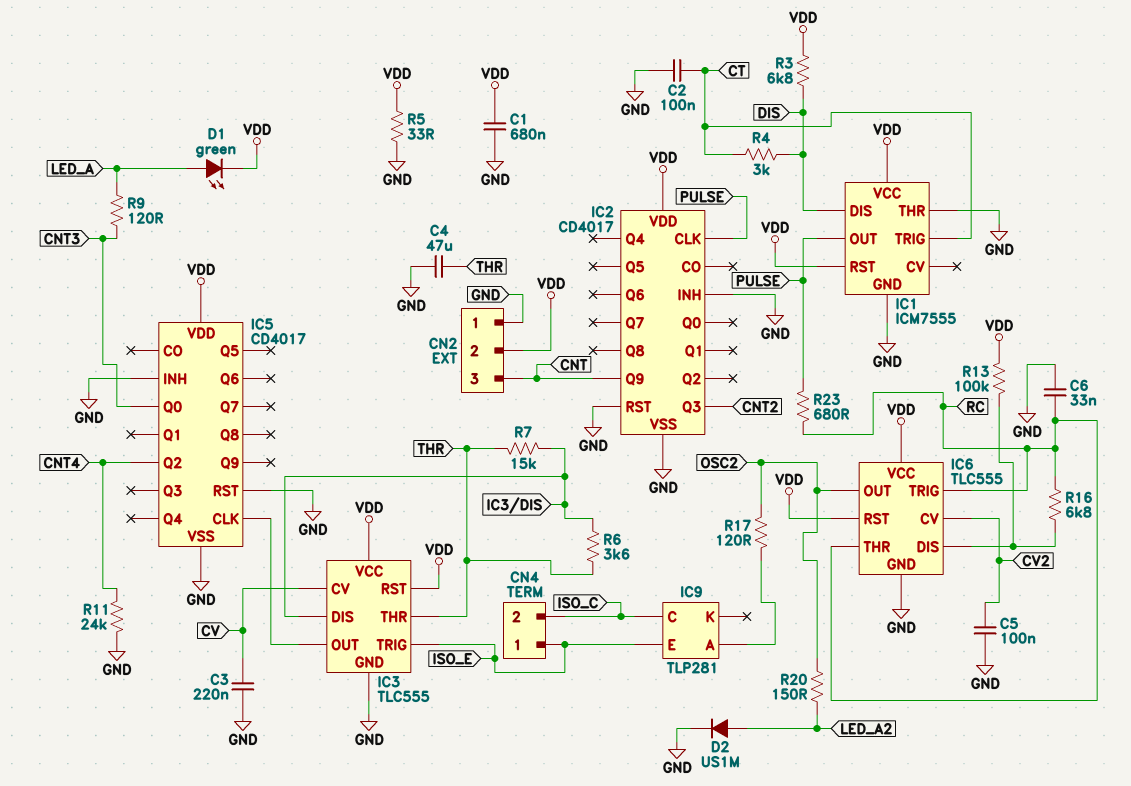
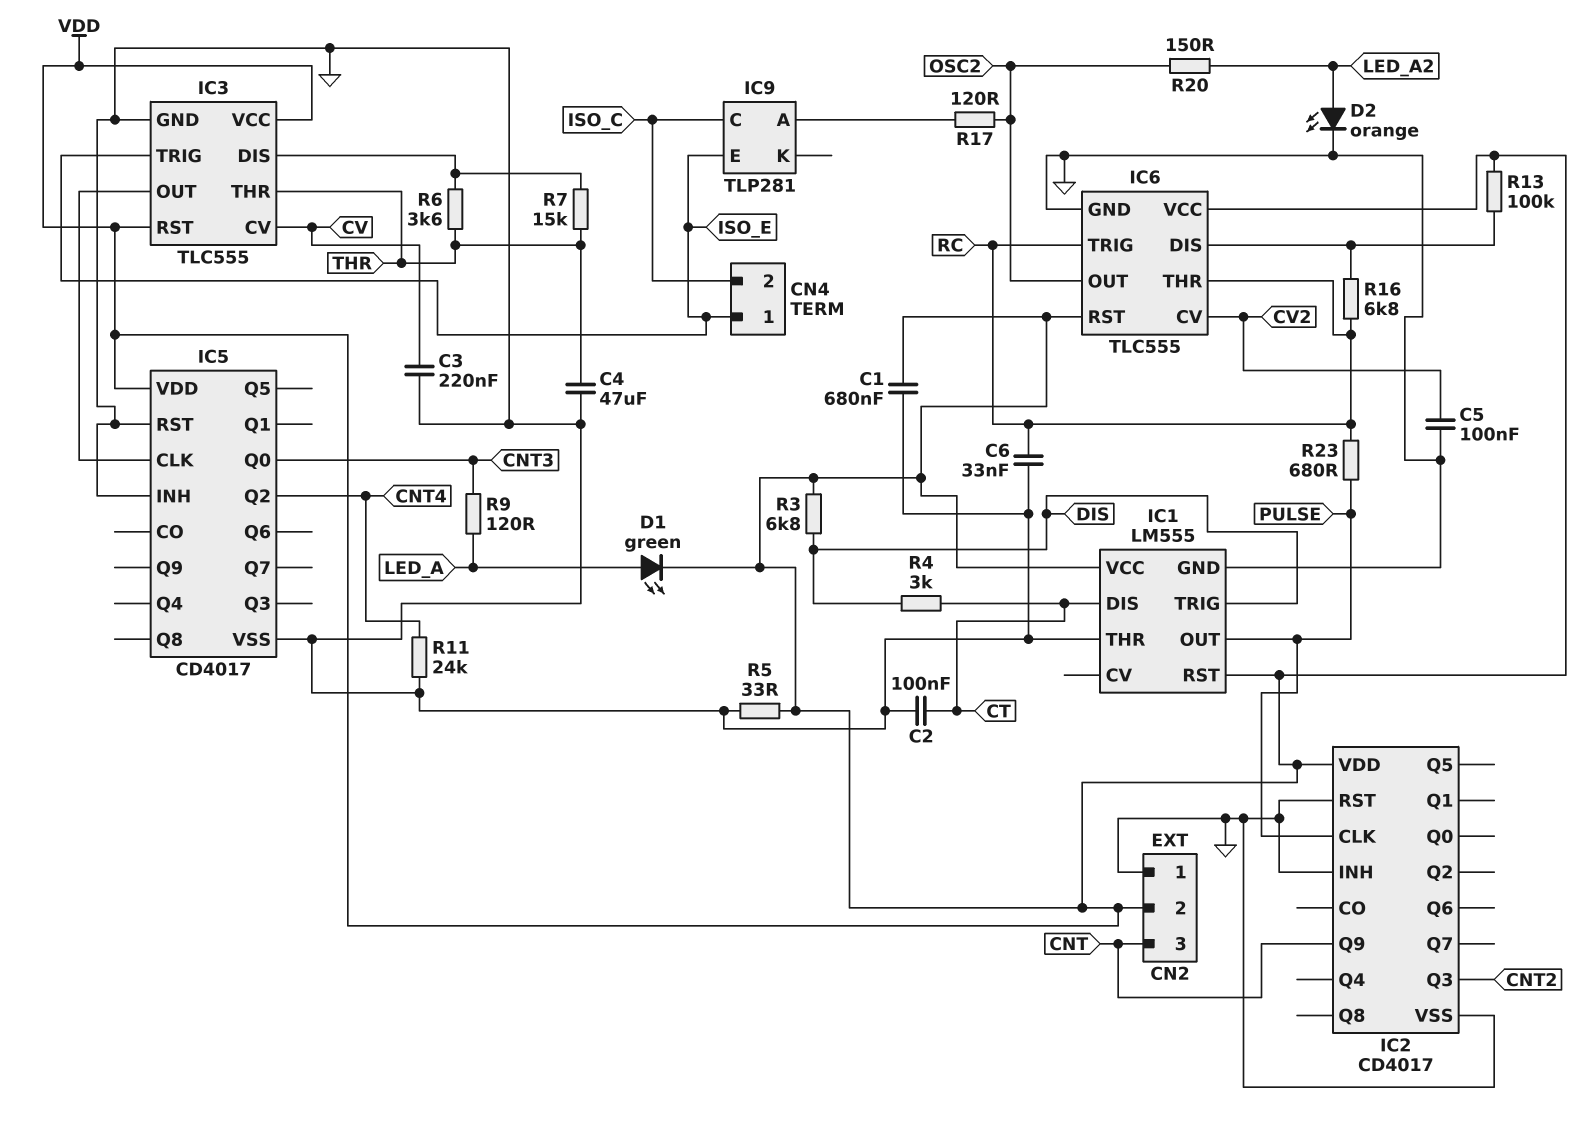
D2: diode US1M (A LED_A2, K GND) -> LED orange (A LED_A2, K GND)
IC1: ICM7555 -> LM555
IC1 pin DIS: DIS -> CT
IC1 pin TRIG: CT -> DIS

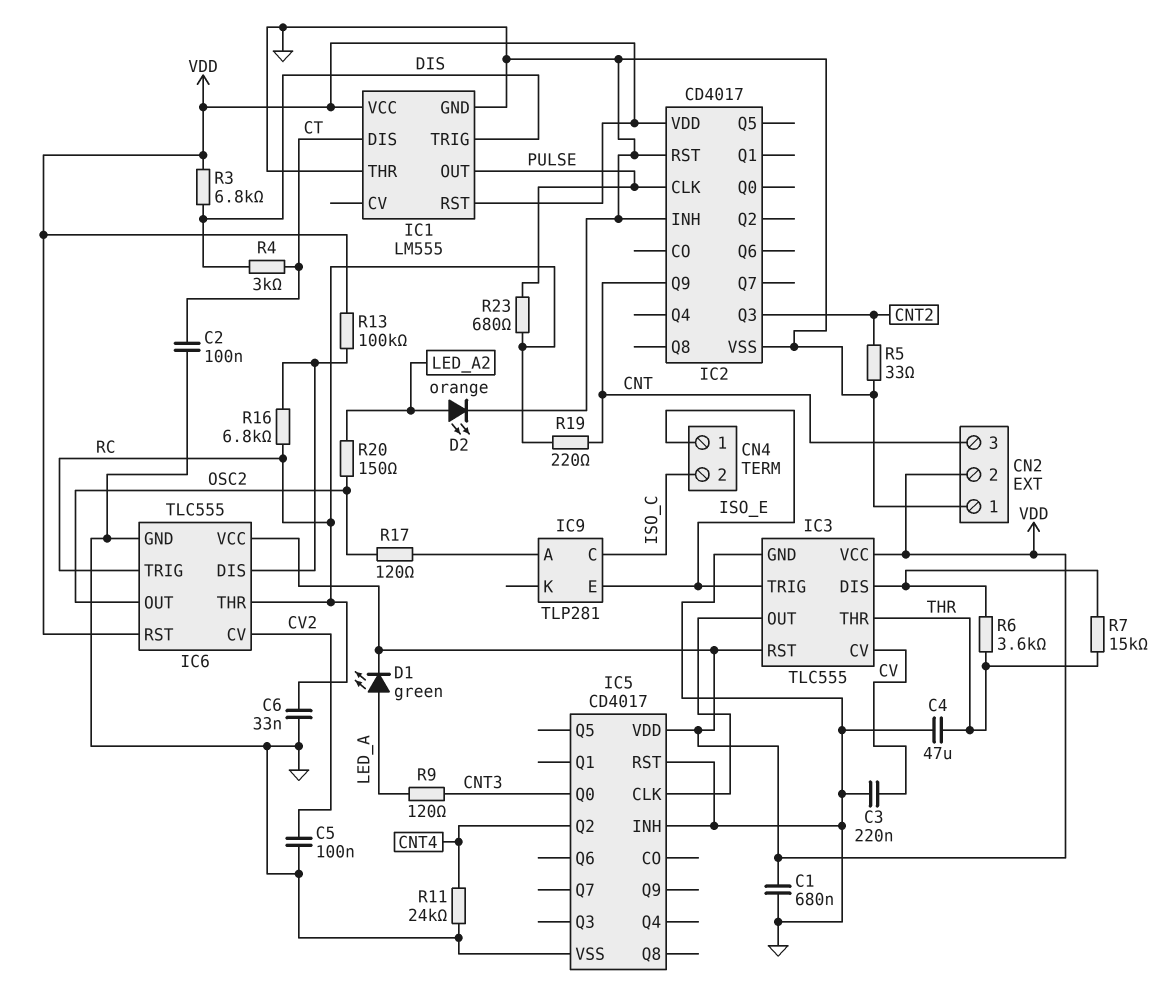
R5: 33 (GND, VDD) -> 33 (CNT2, GND)
R19: none -> 220 (CNT, RC)

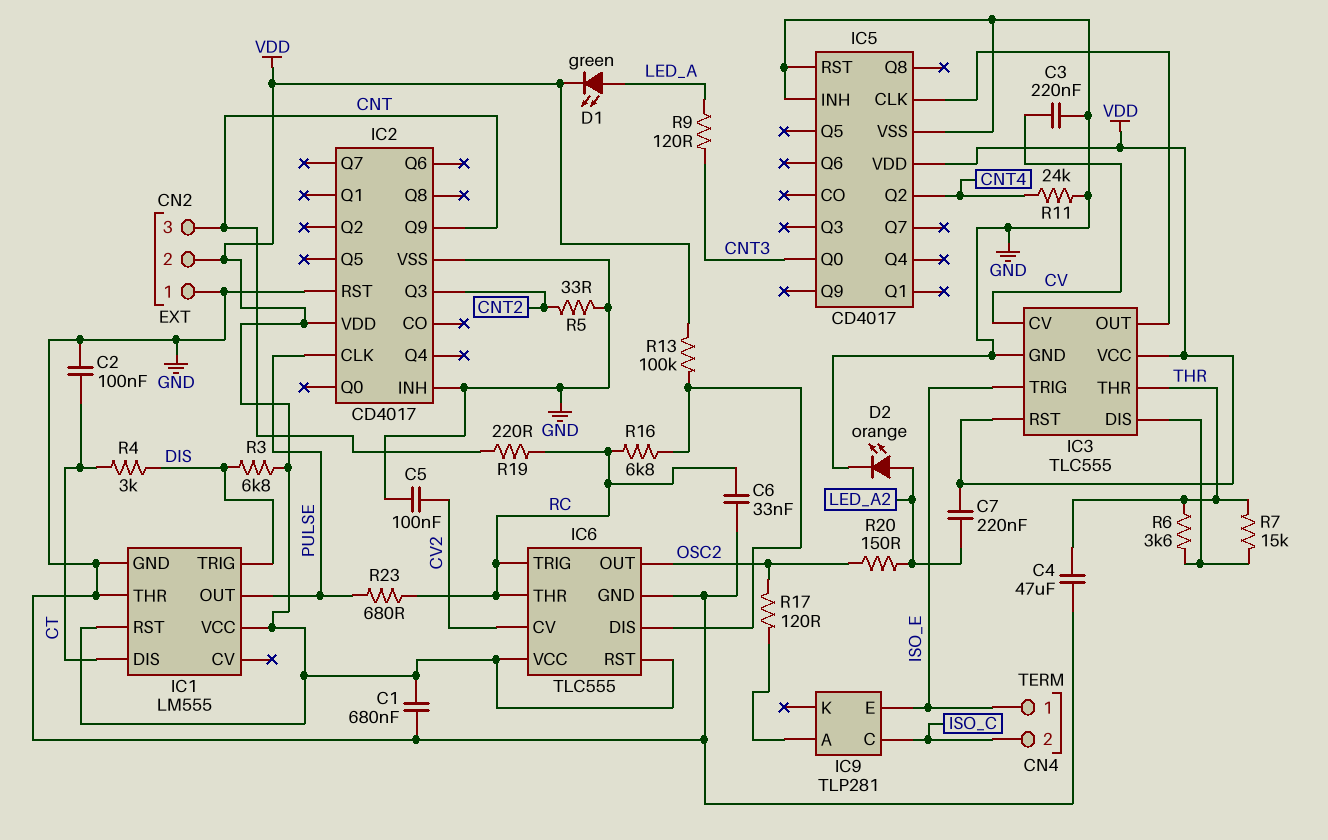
C7: none -> 220nF (LED_A2, VDD)

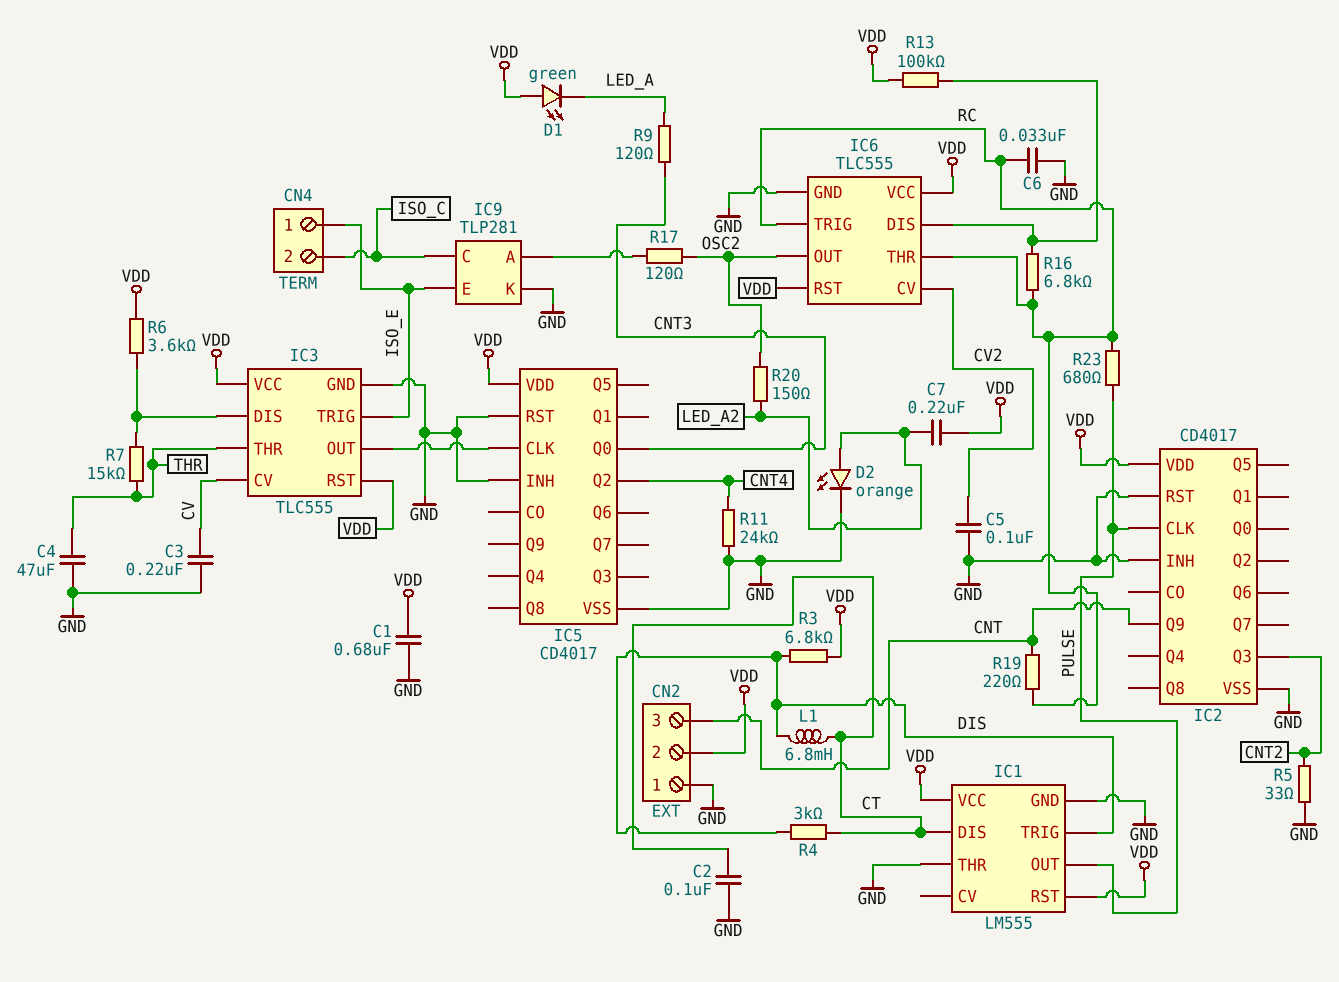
D1: LED green (A LED_A, K VDD) -> LED green (A VDD, K LED_A)
IC9 pin K: none -> GND
L1: none -> 6.8mH (CT, DIS)
R6: 3.6k (IC3/DIS, THR) -> 3.6k (IC3/DIS, VDD)

